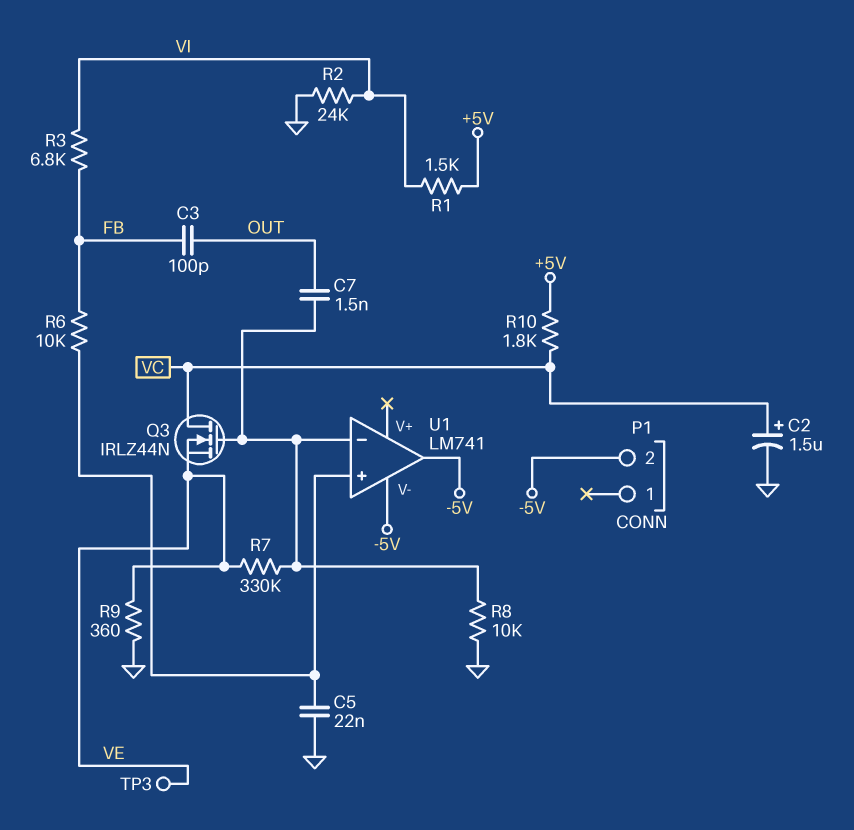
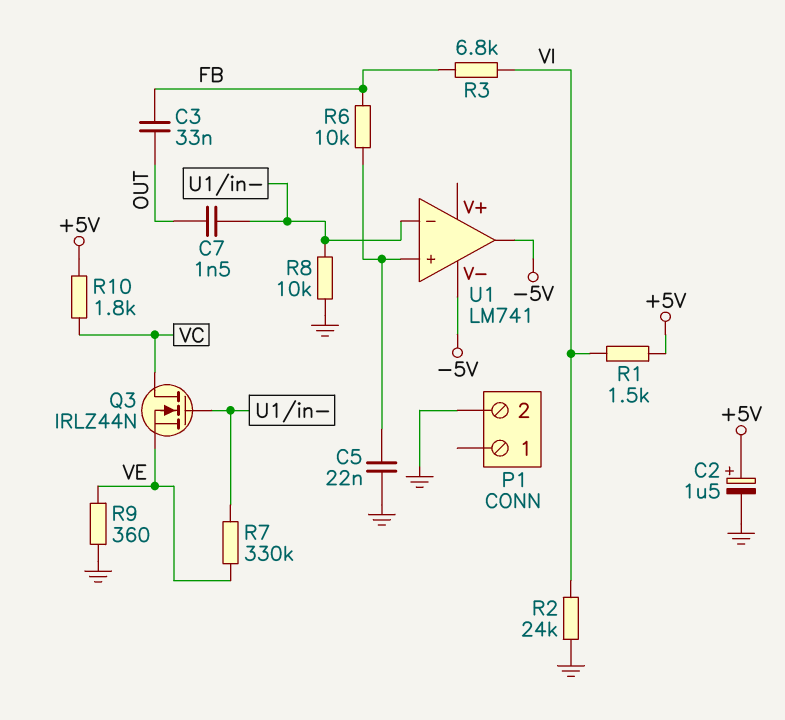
C2: 1.5uF (plus VC, minus GND) -> 1.5uF (plus +5V, minus GND)
C3: 100pF (FB, OUT) -> 33nF (FB, OUT)
P1 pin 2: -5V -> GND
TP3: test point (VE) -> none

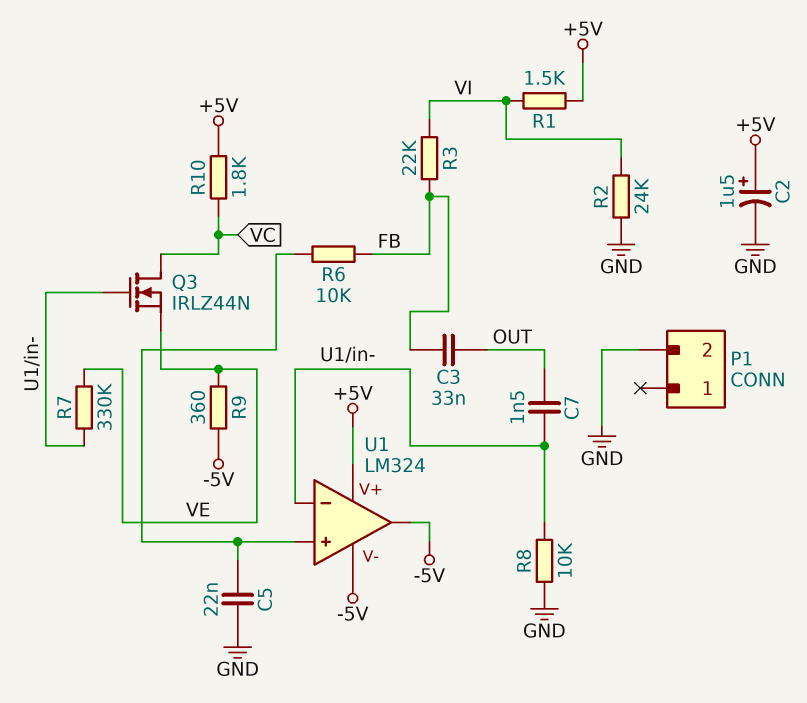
R3: 6.8k (FB, VI) -> 22k (FB, VI)
R9: 360 (GND, VE) -> 360 (-5V, VE)
U1: LM741 -> LM324
U1 pin V+: none -> +5V

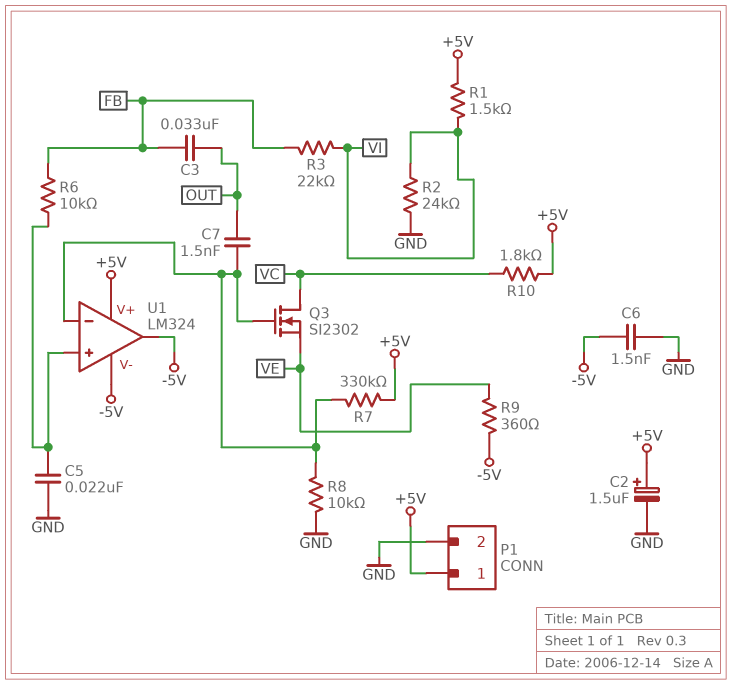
C6: none -> 1.5nF (-5V, GND)
P1 pin 1: none -> +5V
Q3: NMOS IRLZ44N (G U1/in-, D VC, S VE) -> NMOS SI2302 (G U1/in-, D VC, S VE)
R7: 330k (U1/in-, VE) -> 330k (+5V, U1/in-)

